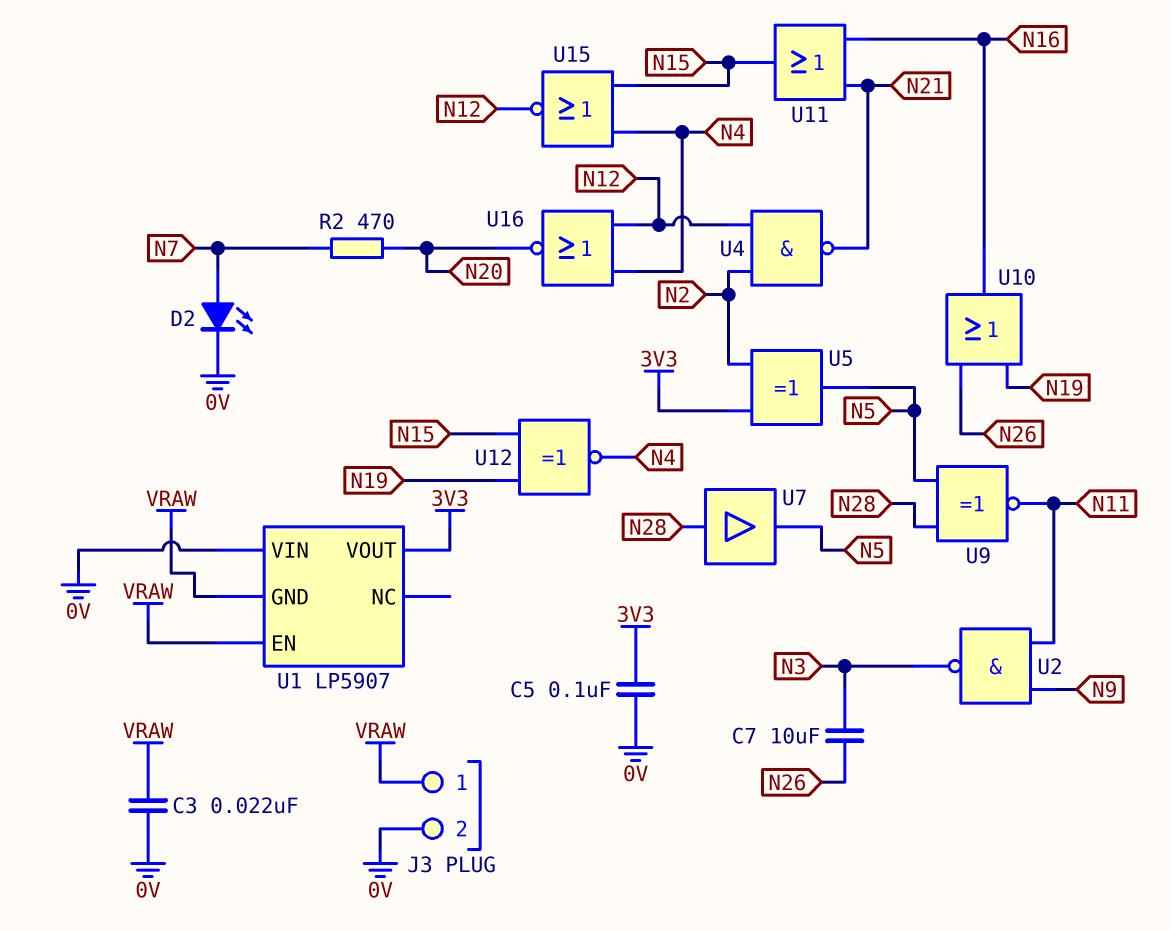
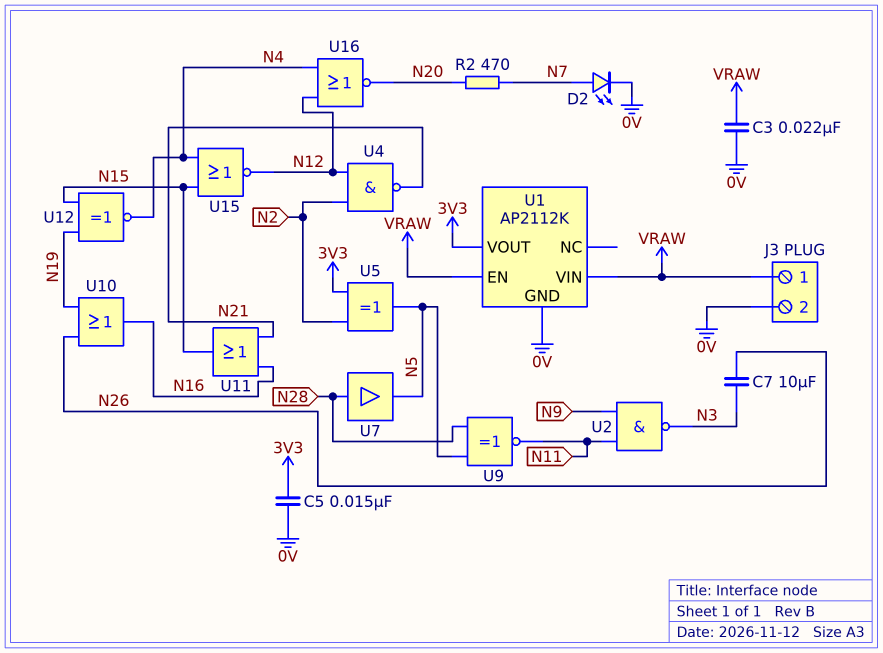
C5: 100nF (0V, 3V3) -> 15nF (0V, 3V3)
U1: LP5907 -> AP2112K
U1 pin GND: VRAW -> 0V
U1 pin VIN: 0V -> VRAW

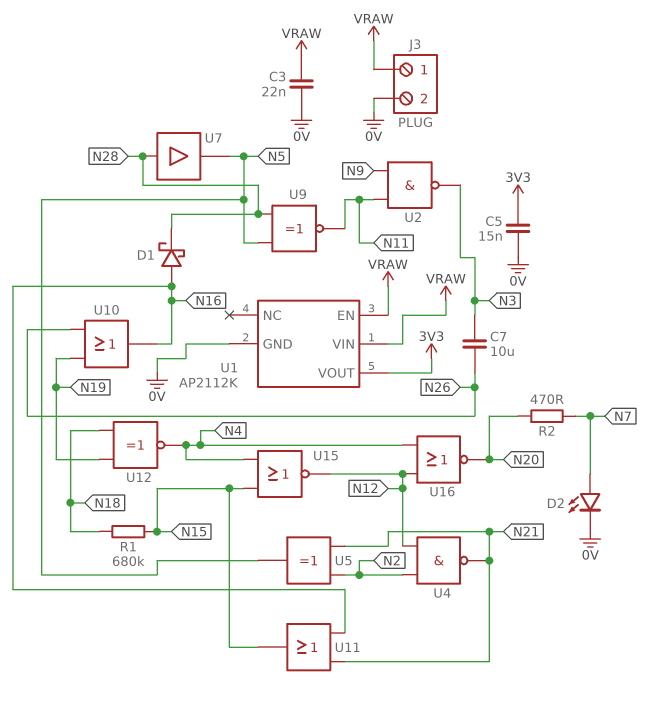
D1: none -> schottky (A N16, K N28)
R1: none -> 680k (N15, N18)
U5: XOR (in 3V3, in N2, out N5) -> XOR (in N2, in N21, out N5)
U12: XNOR (in N15, in N19, out N4) -> XNOR (in N18, in N19, out N4)

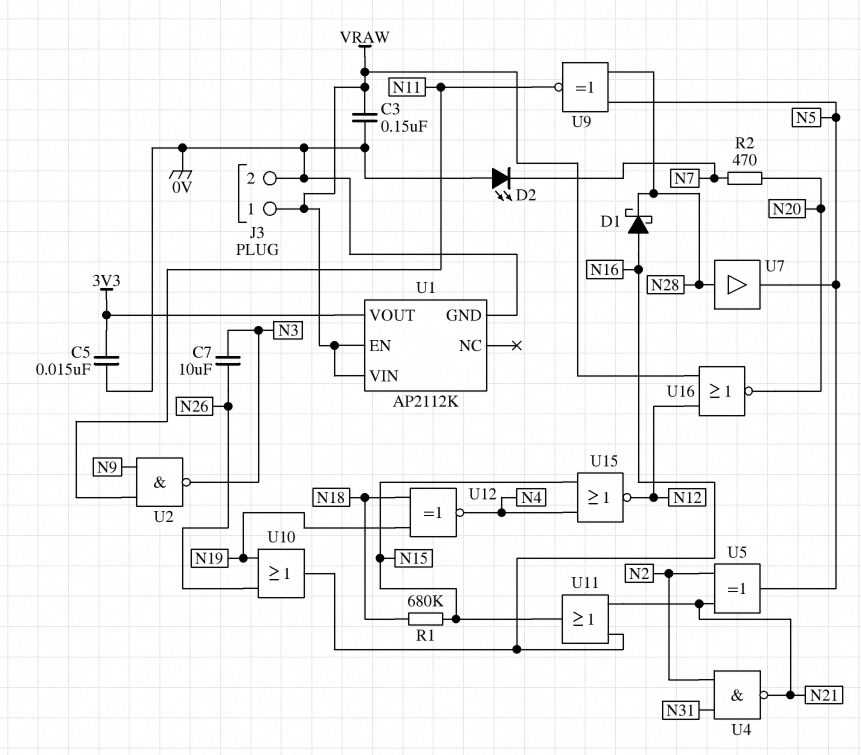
C3: 22nF (0V, VRAW) -> 150nF (0V, VRAW)
D2: LED (A N7, K 0V) -> LED (A 0V, K N7)
U4: NAND (in N2, in N12, out N21) -> NAND (in N2, in N31, out N21)
U16: NOR (in N4, in N12, out N20) -> NOR (in N12, in VRAW, out N20)

